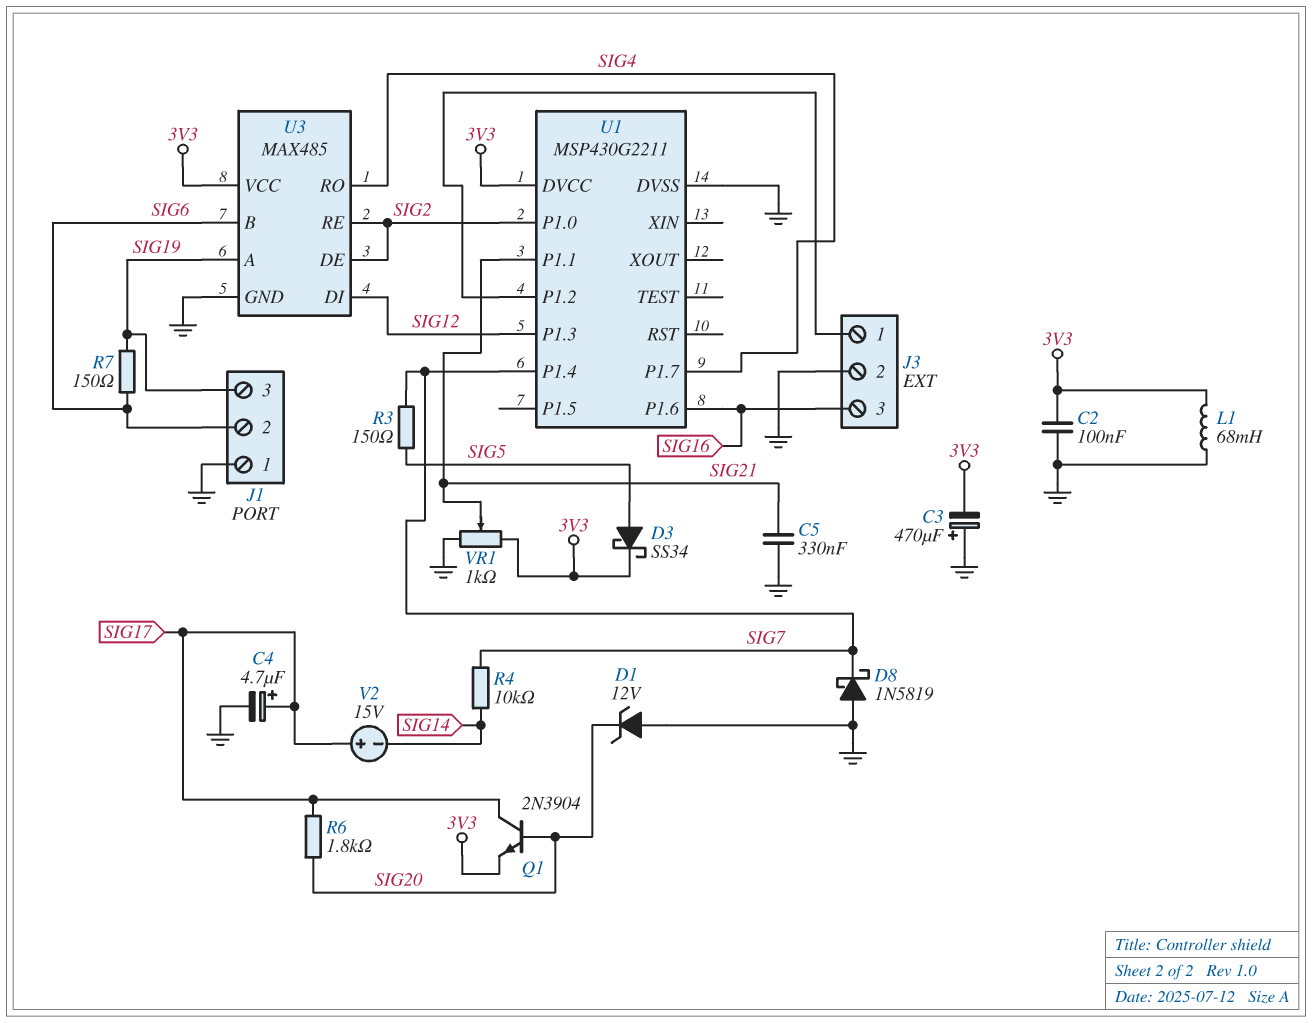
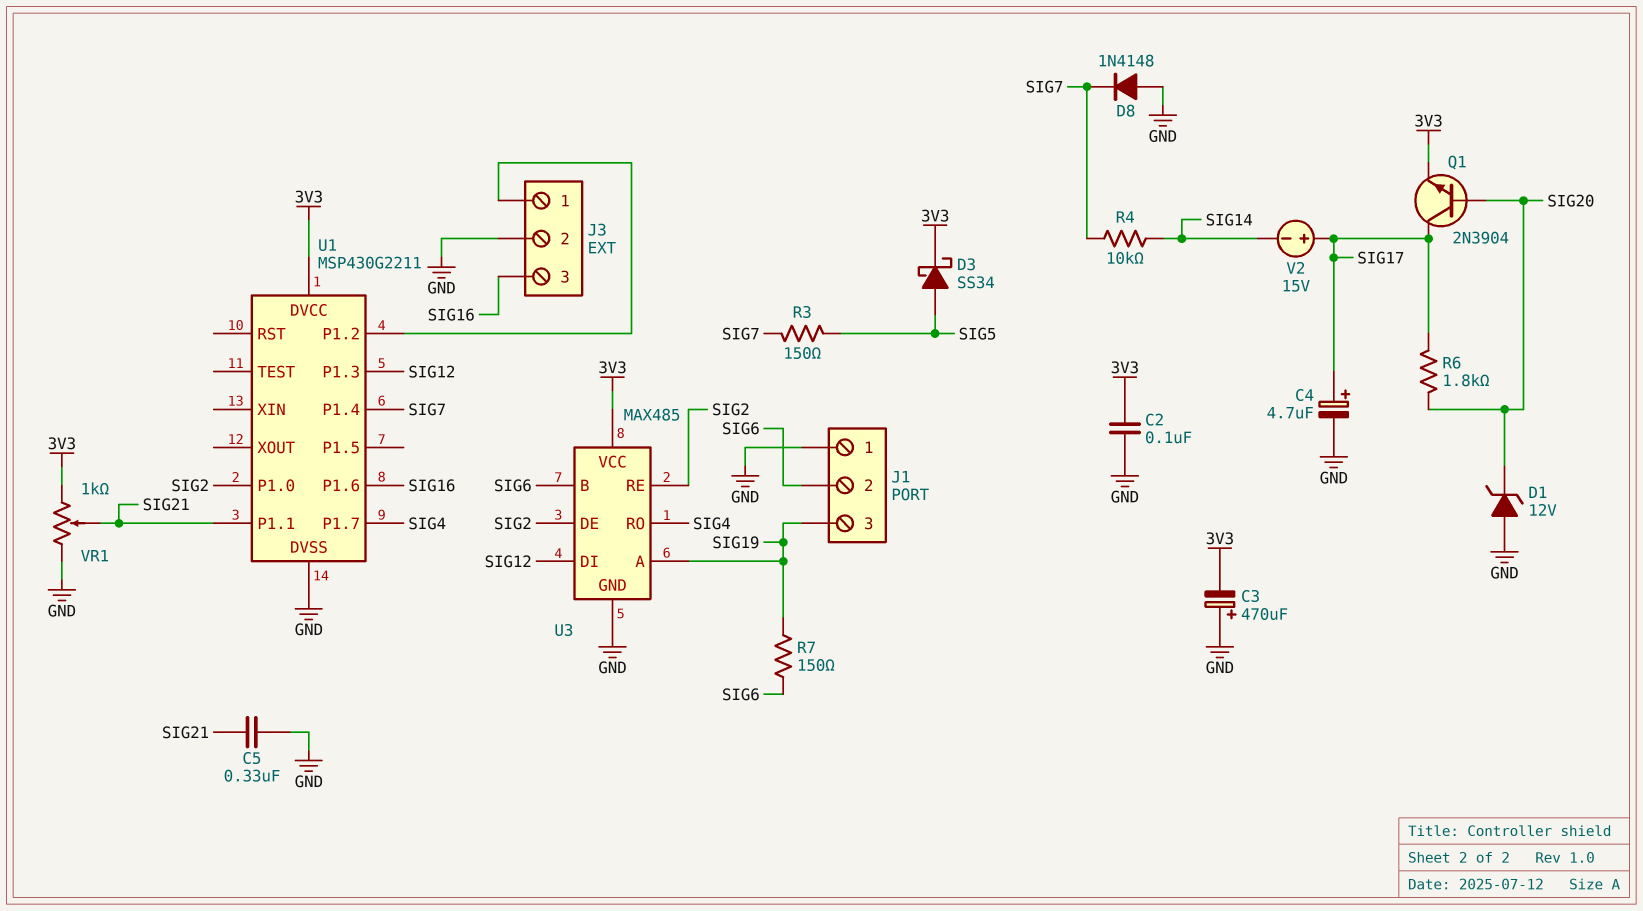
D8: schottky 1N5819 (A GND, K SIG7) -> diode 1N4148 (A GND, K SIG7)
L1: 68mH (3V3, GND) -> none

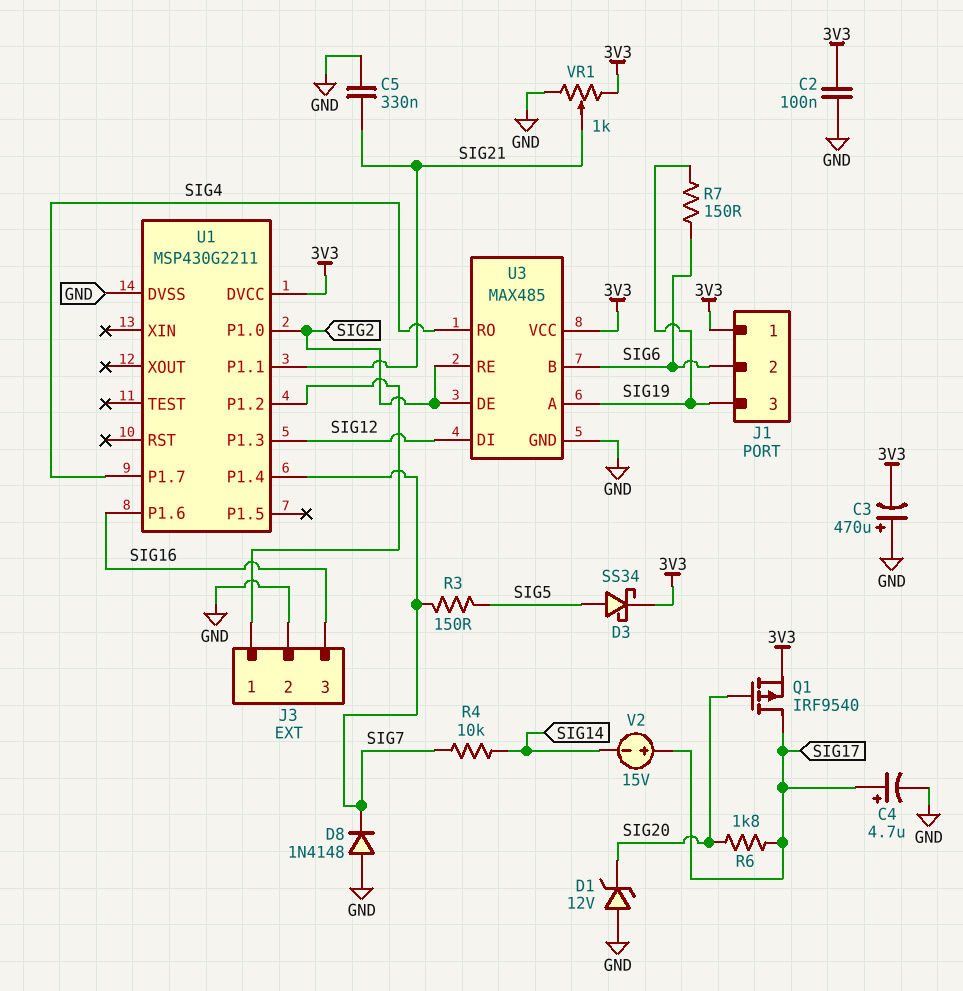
J1 pin 1: GND -> 3V3
Q1: NPN 2N3904 (B SIG20, C SIG17, E 3V3) -> PMOS IRF9540 (G SIG20, D SIG17, S 3V3)

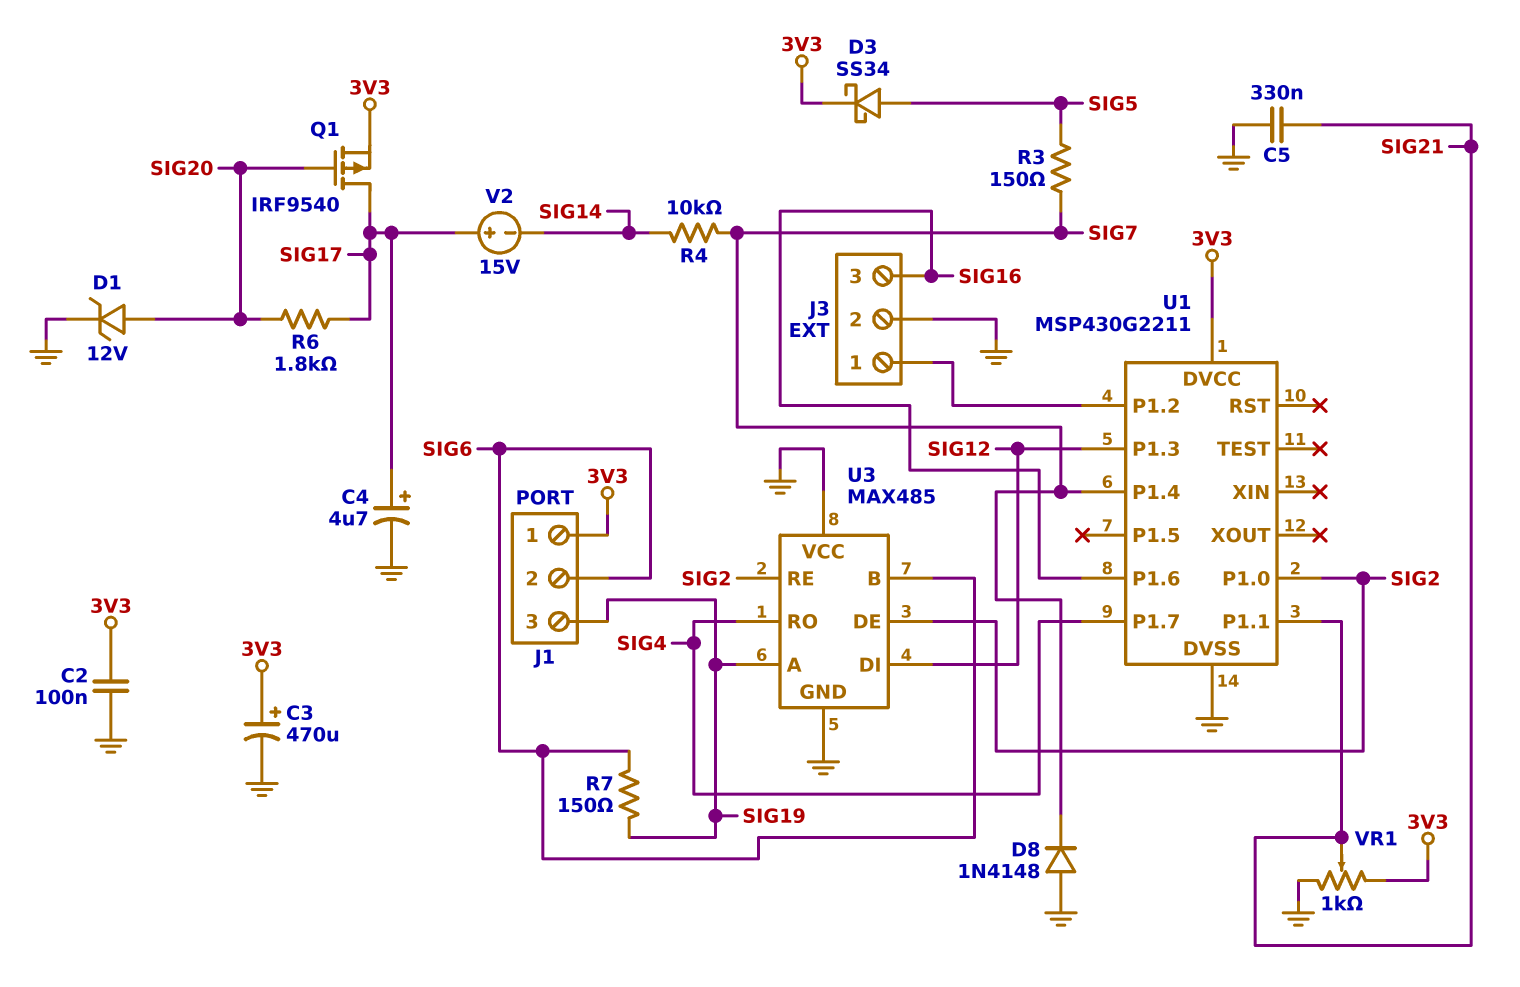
C3: 470uF (plus GND, minus 3V3) -> 470uF (plus 3V3, minus GND)
D1: zener 12V (A GND, K SIG20) -> zener 12V (A SIG20, K GND)
U3 pin VCC: 3V3 -> GND

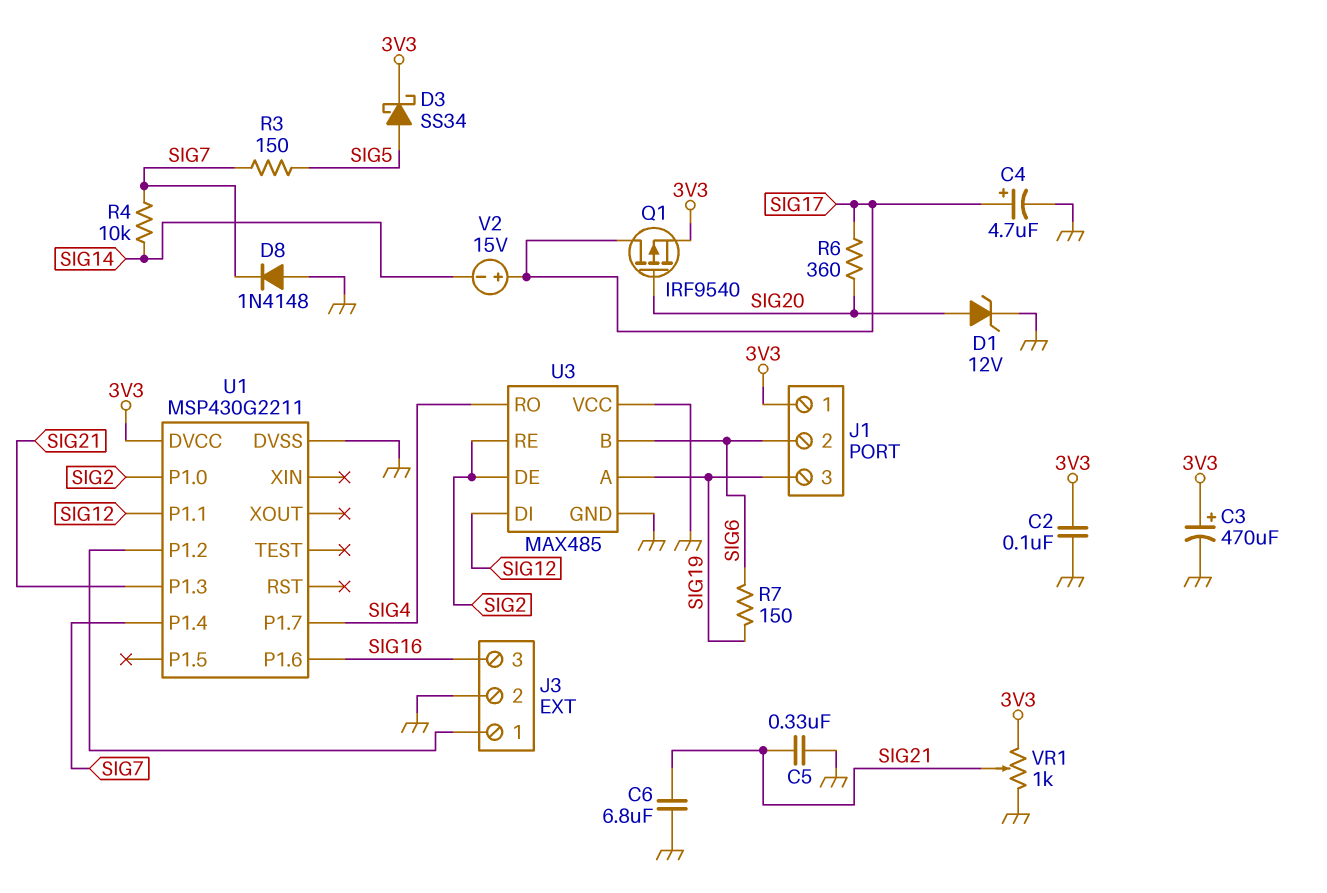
C6: none -> 6.8uF (GND, SIG21)
R6: 1.8k (SIG17, SIG20) -> 360 (SIG17, SIG20)
U1 pin P1.1: SIG21 -> SIG12
U1 pin P1.3: SIG12 -> SIG21

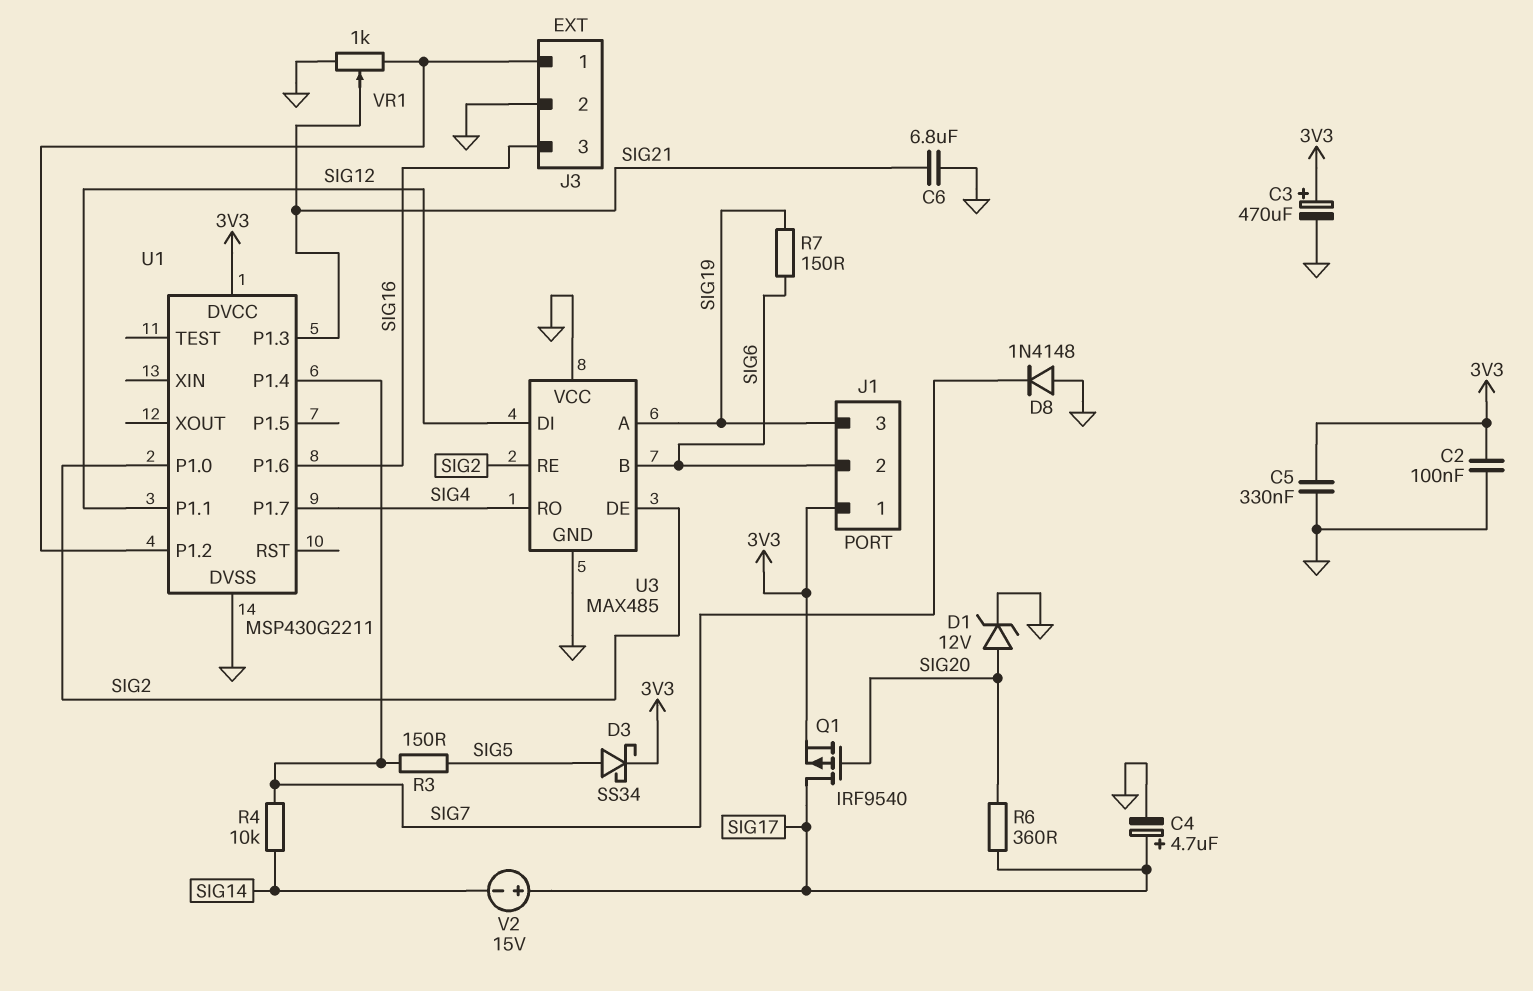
C5: 330nF (GND, SIG21) -> 330nF (3V3, GND)
VR1: 1k (3V3, GND, wiper SIG21) -> 1k (GND, J3/1, wiper SIG21)

